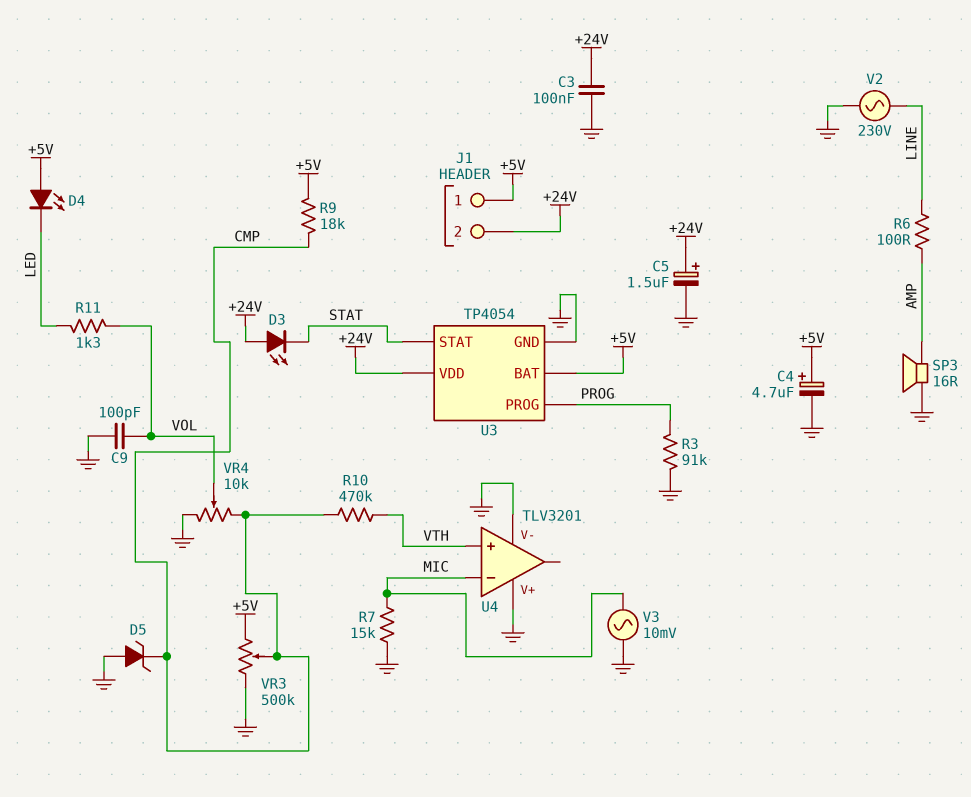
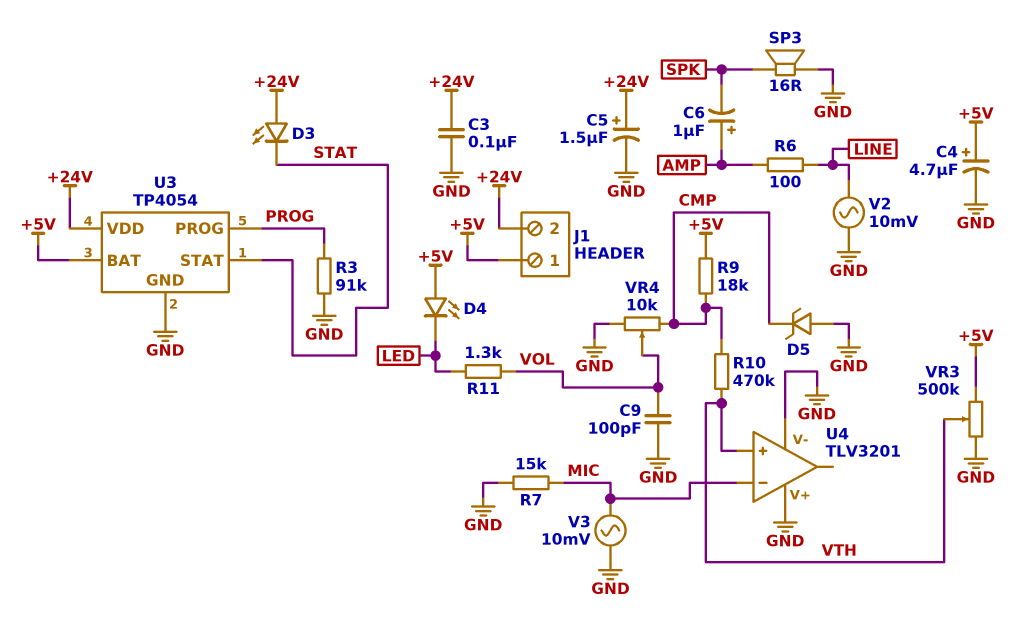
C6: none -> 1uF (plus AMP, minus SPK)
SP3: speaker 16R (AMP, GND) -> speaker 16R (GND, SPK)
V2: AC 230V (GND, LINE) -> AC 10mV (GND, LINE)
VR3: 500k (+5V, GND, wiper CMP) -> 500k (+5V, GND, wiper VTH)

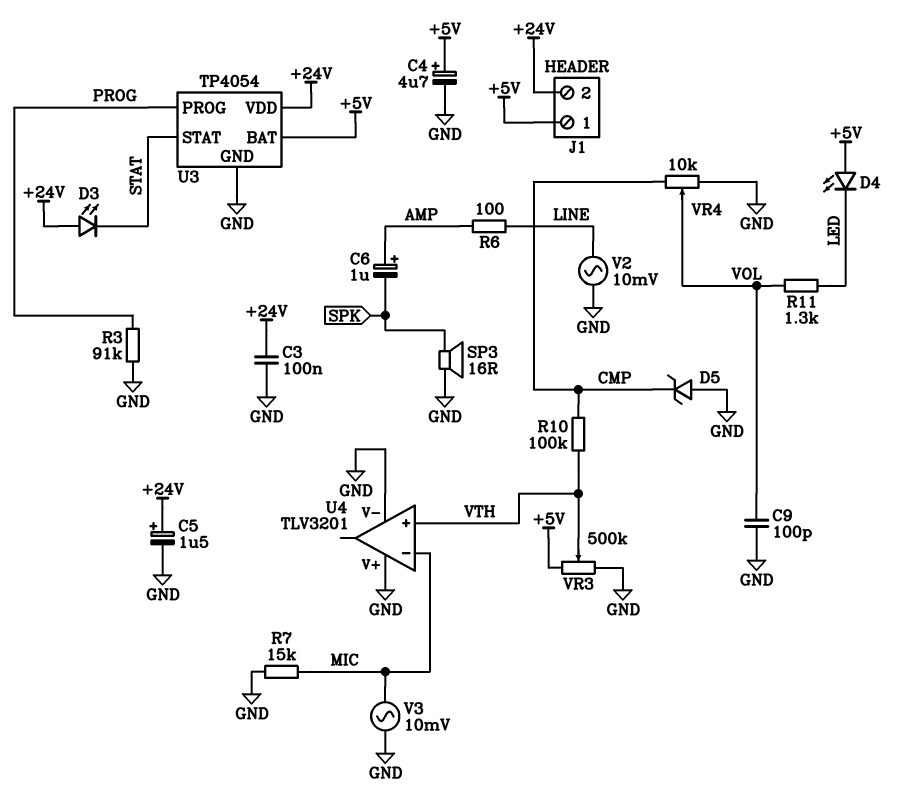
R9: 18k (+5V, CMP) -> none
R10: 470k (CMP, VTH) -> 100k (CMP, VTH)

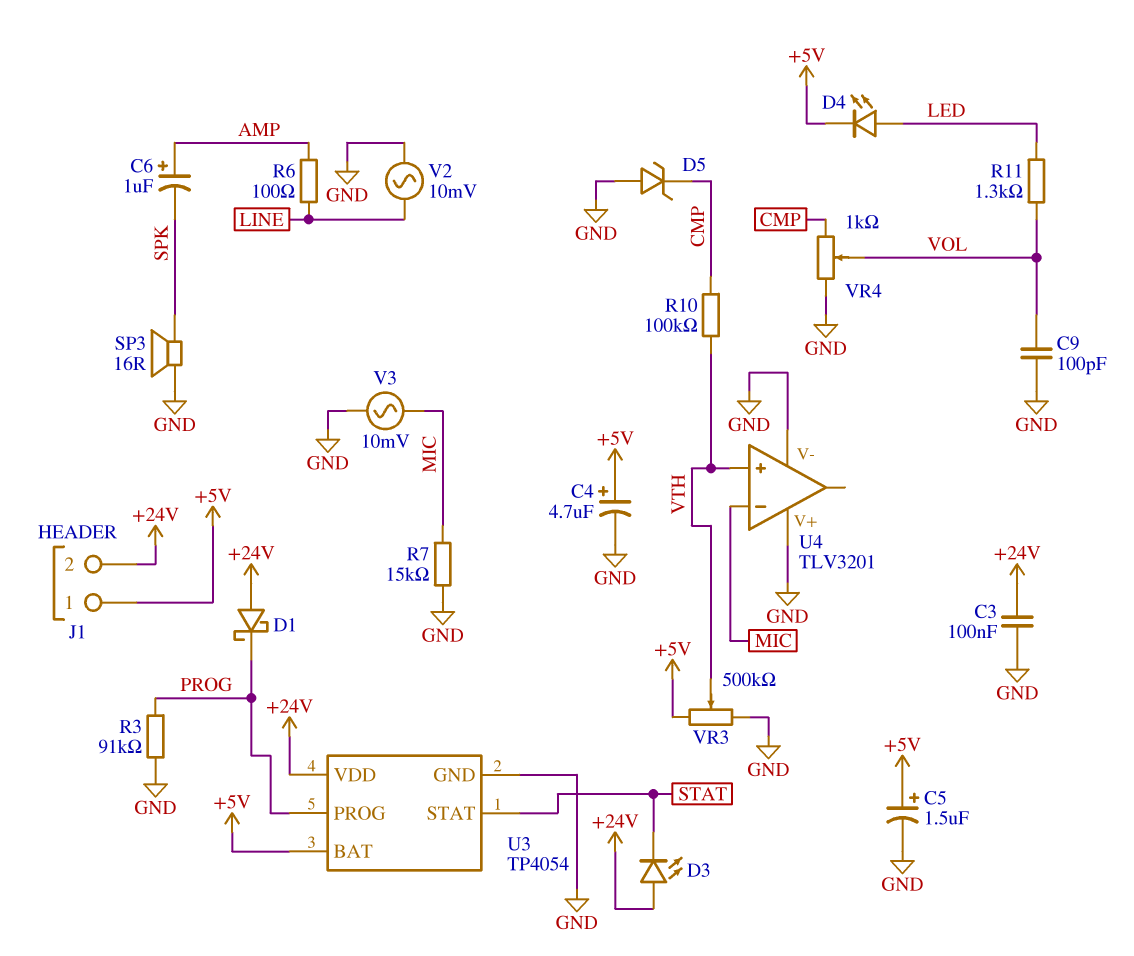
C5: 1.5uF (plus +24V, minus GND) -> 1.5uF (plus +5V, minus GND)
D1: none -> schottky (A +24V, K PROG)
D4: LED (A +5V, K LED) -> LED (A LED, K +5V)
VR4: 10k (CMP, GND, wiper VOL) -> 1k (CMP, GND, wiper VOL)

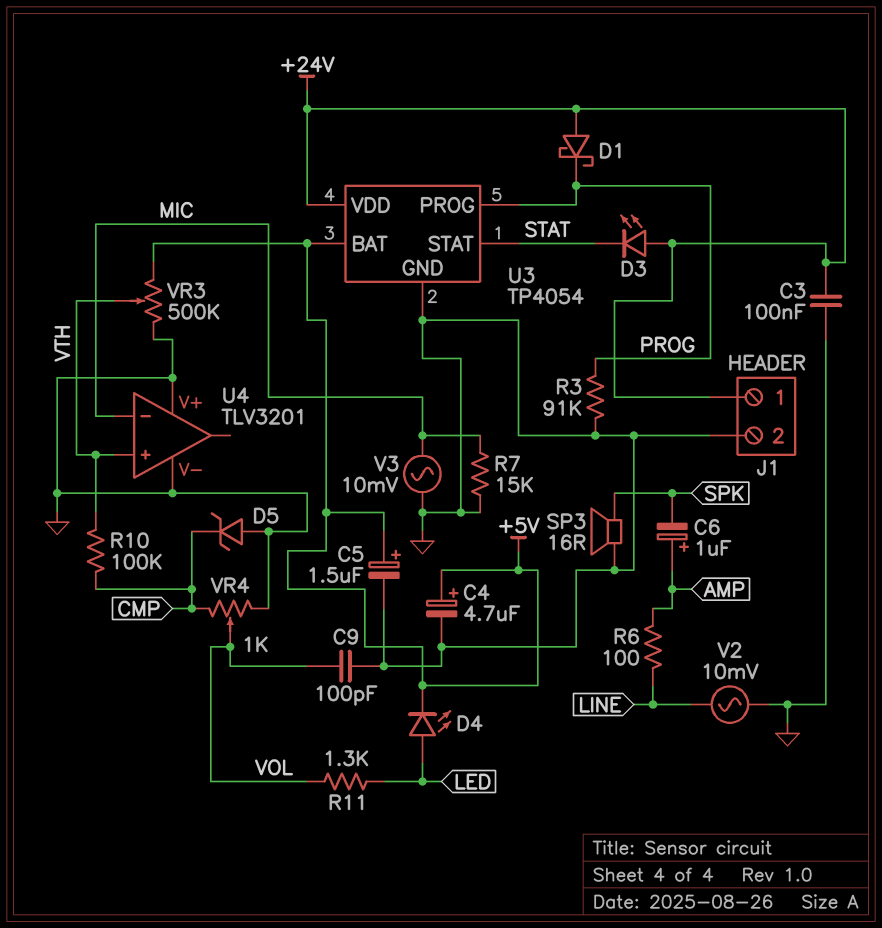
J1 pin 1: +5V -> +24V
J1 pin 2: +24V -> GND

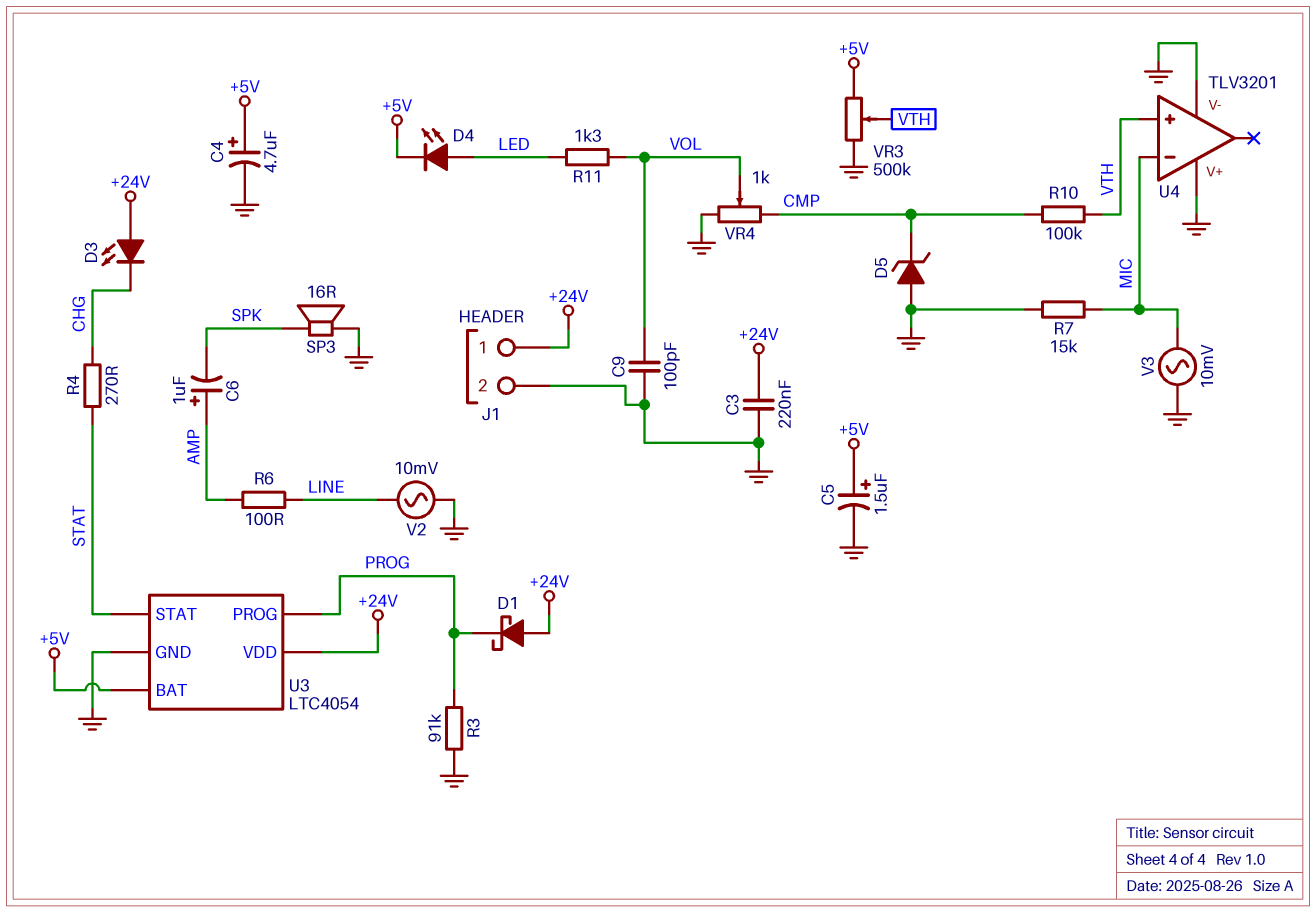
C3: 100nF (+24V, GND) -> 220nF (+24V, GND)
D3: LED (A +24V, K STAT) -> LED (A +24V, K CHG)
R4: none -> 270 (CHG, STAT)
U3: TP4054 -> LTC4054

